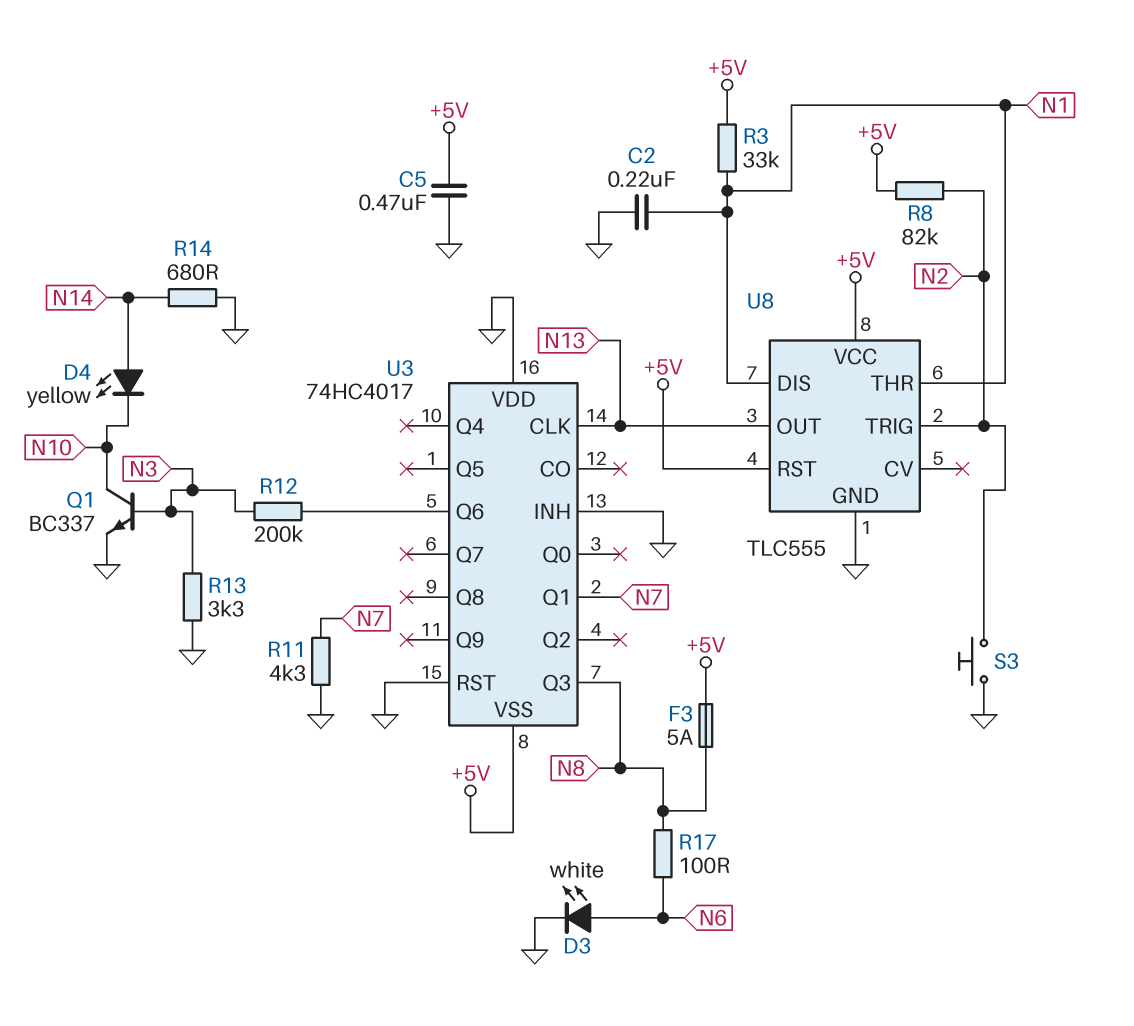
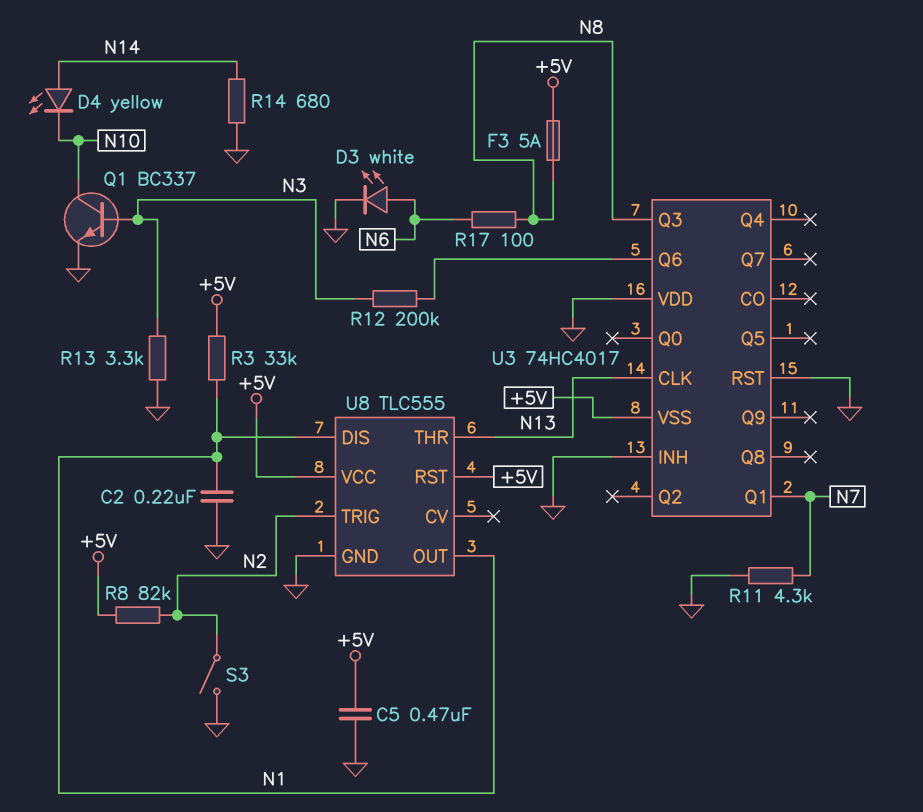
S3: button (GND, N2) -> switch (GND, N2)
U8 pin OUT: N13 -> N1
U8 pin THR: N1 -> N13

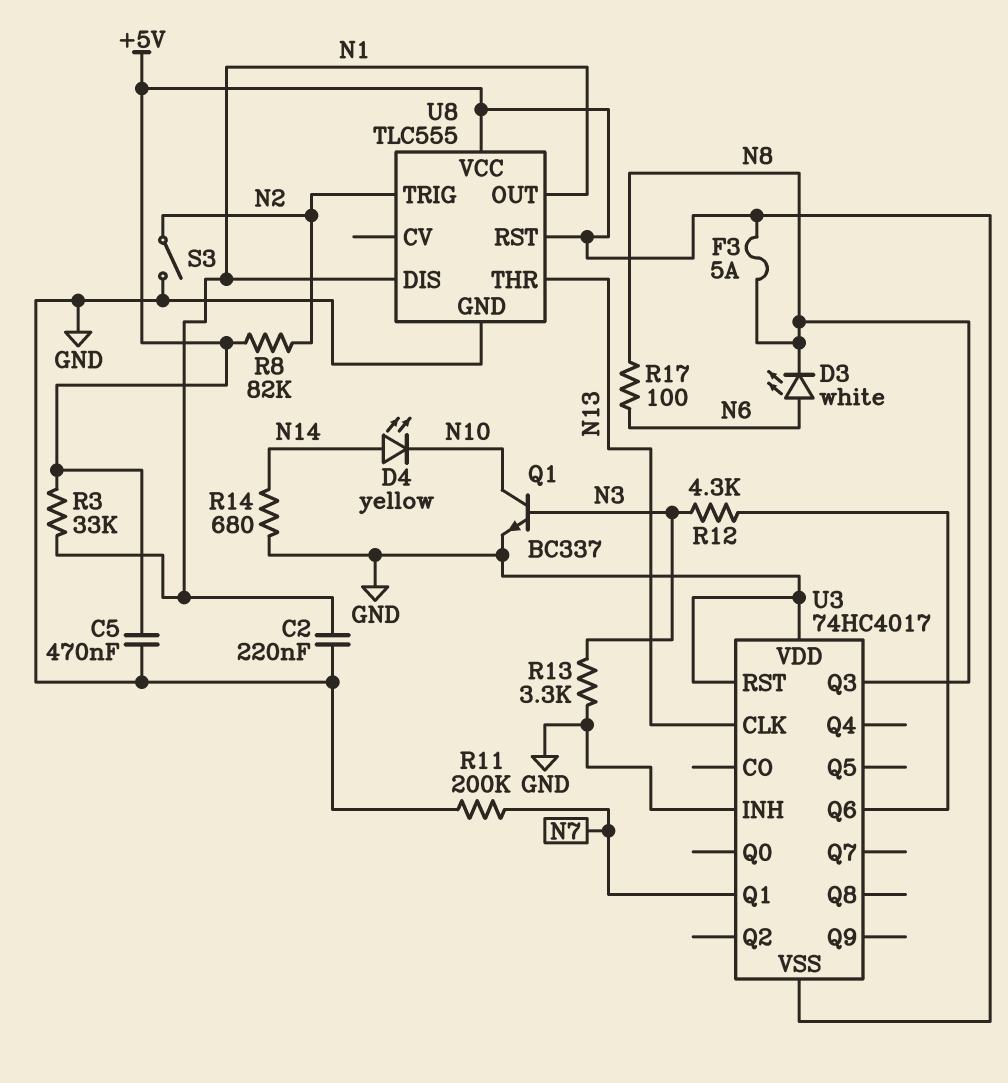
D3: LED white (A N6, K GND) -> LED white (A N6, K N8)
R11: 4.3k (GND, N7) -> 200k (GND, N7)
R12: 200k (N3, U3/Q6) -> 4.3k (N3, U3/Q6)

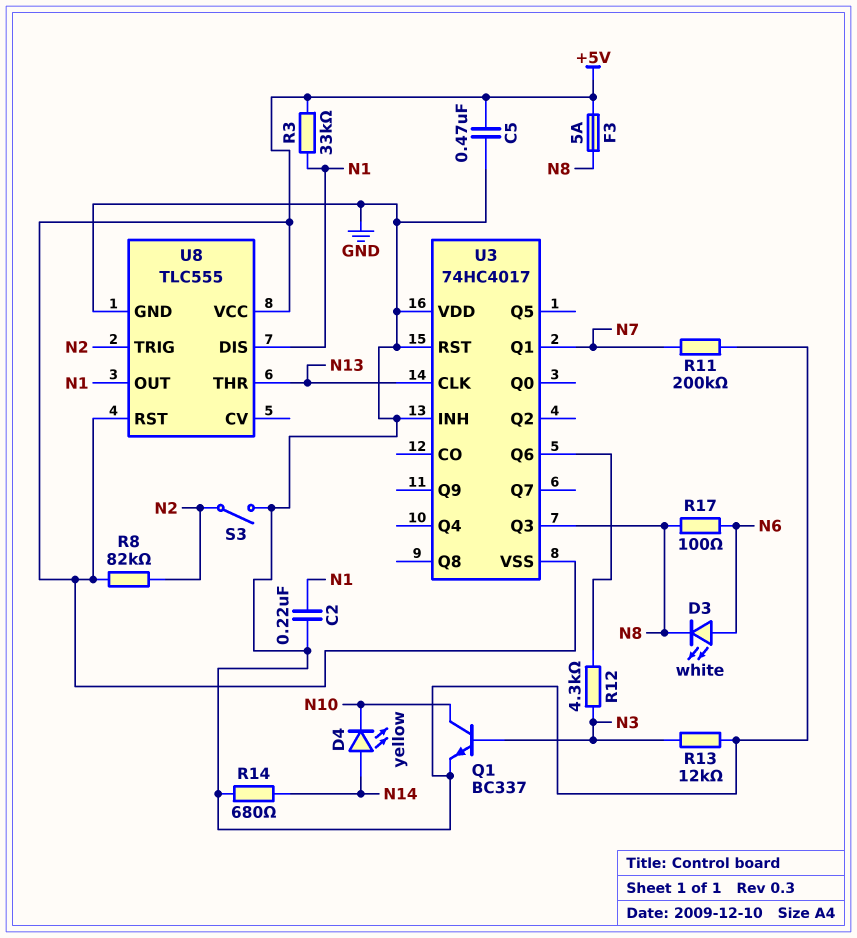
R13: 3.3k (GND, N3) -> 12k (GND, N3)

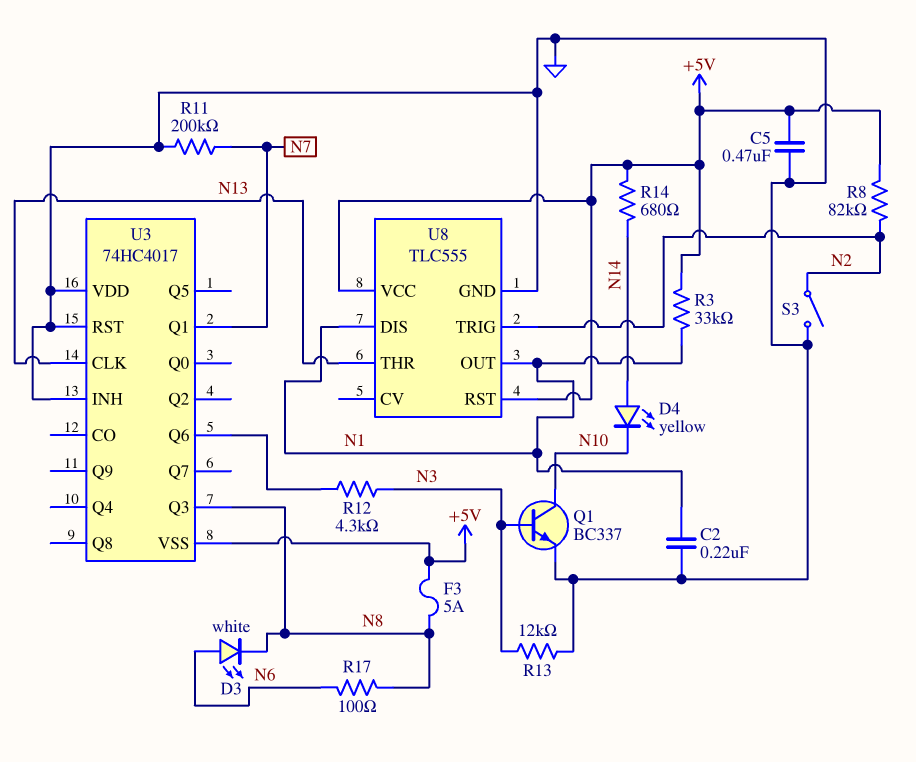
R14: 680 (GND, N14) -> 680 (+5V, N14)

